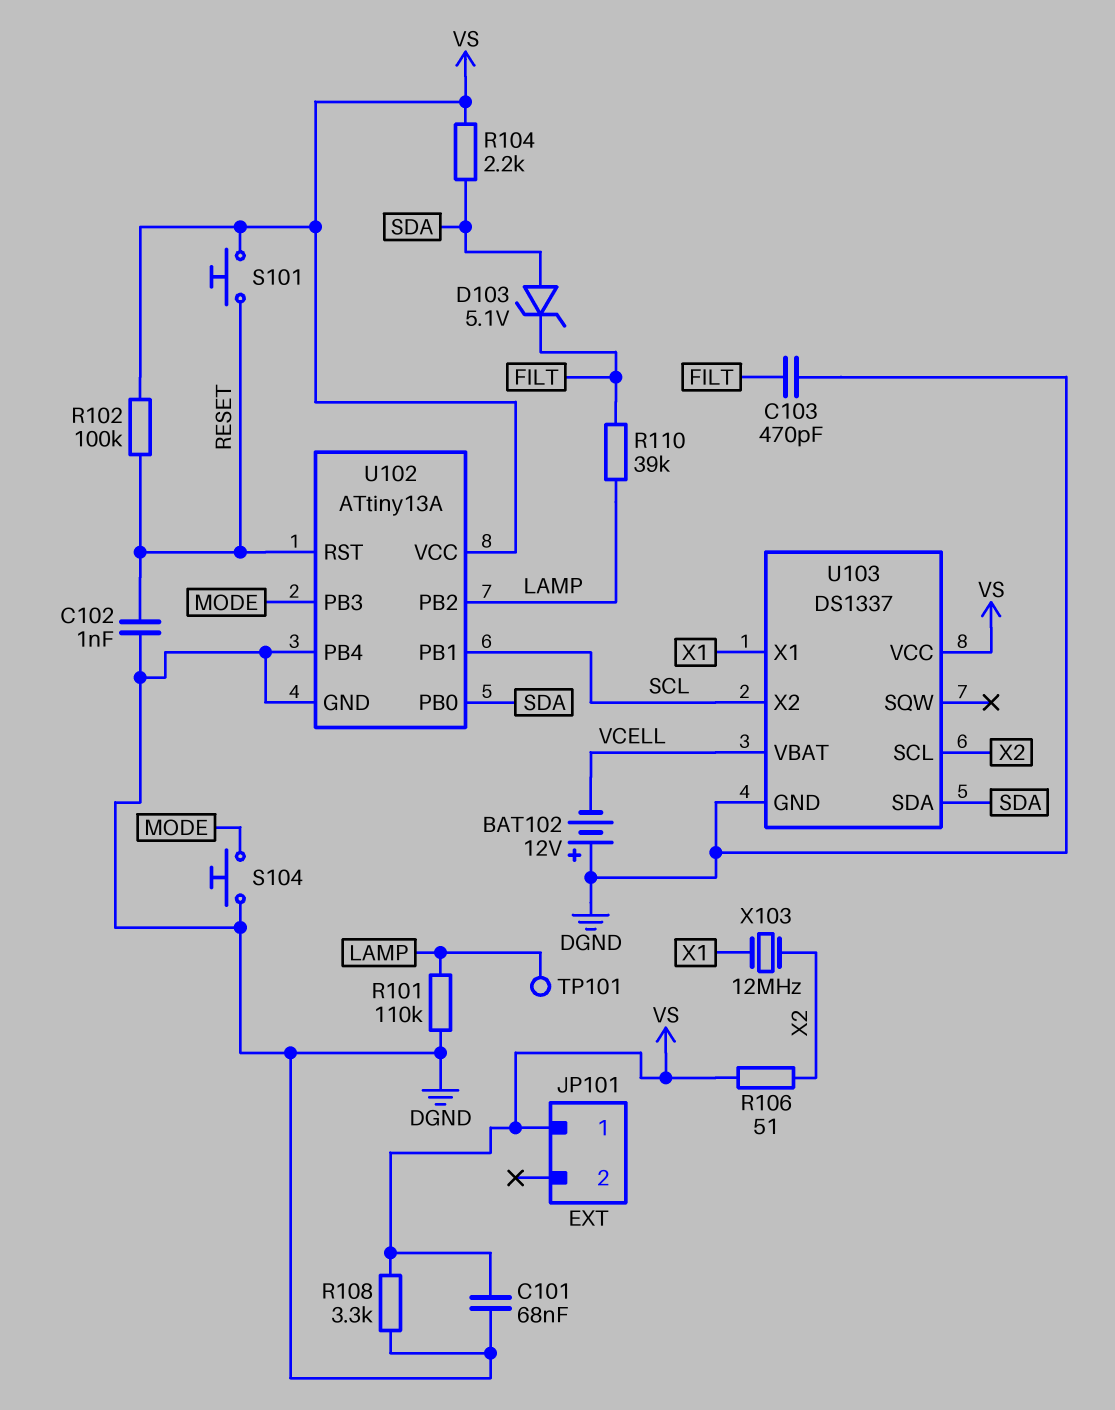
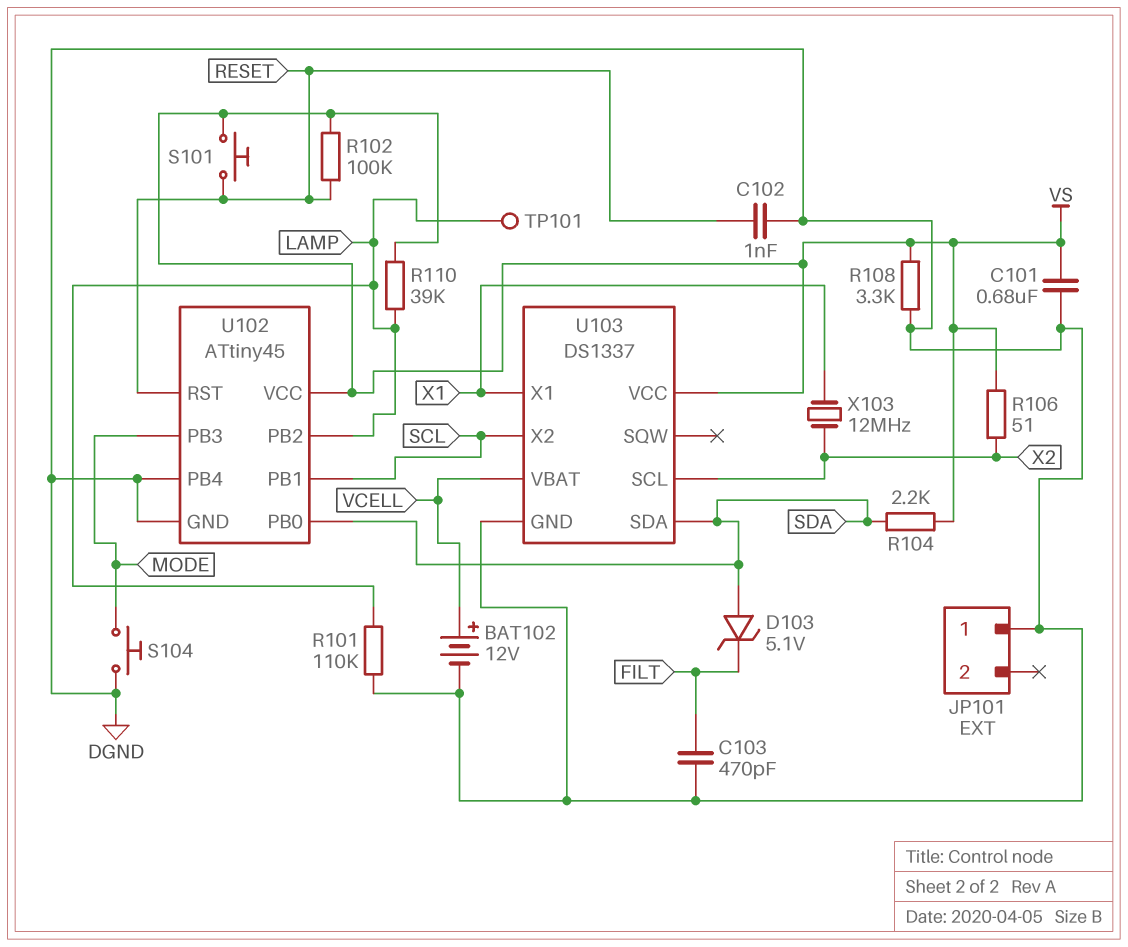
BAT102: 12V (plus DGND, minus VCELL) -> 12V (plus VCELL, minus DGND)
C101: 68nF (DGND, VS) -> 680nF (DGND, VS)
JP101 pin 1: VS -> DGND
R110: 39k (FILT, LAMP) -> 39k (LAMP, VS)
U102: ATtiny13A -> ATtiny45

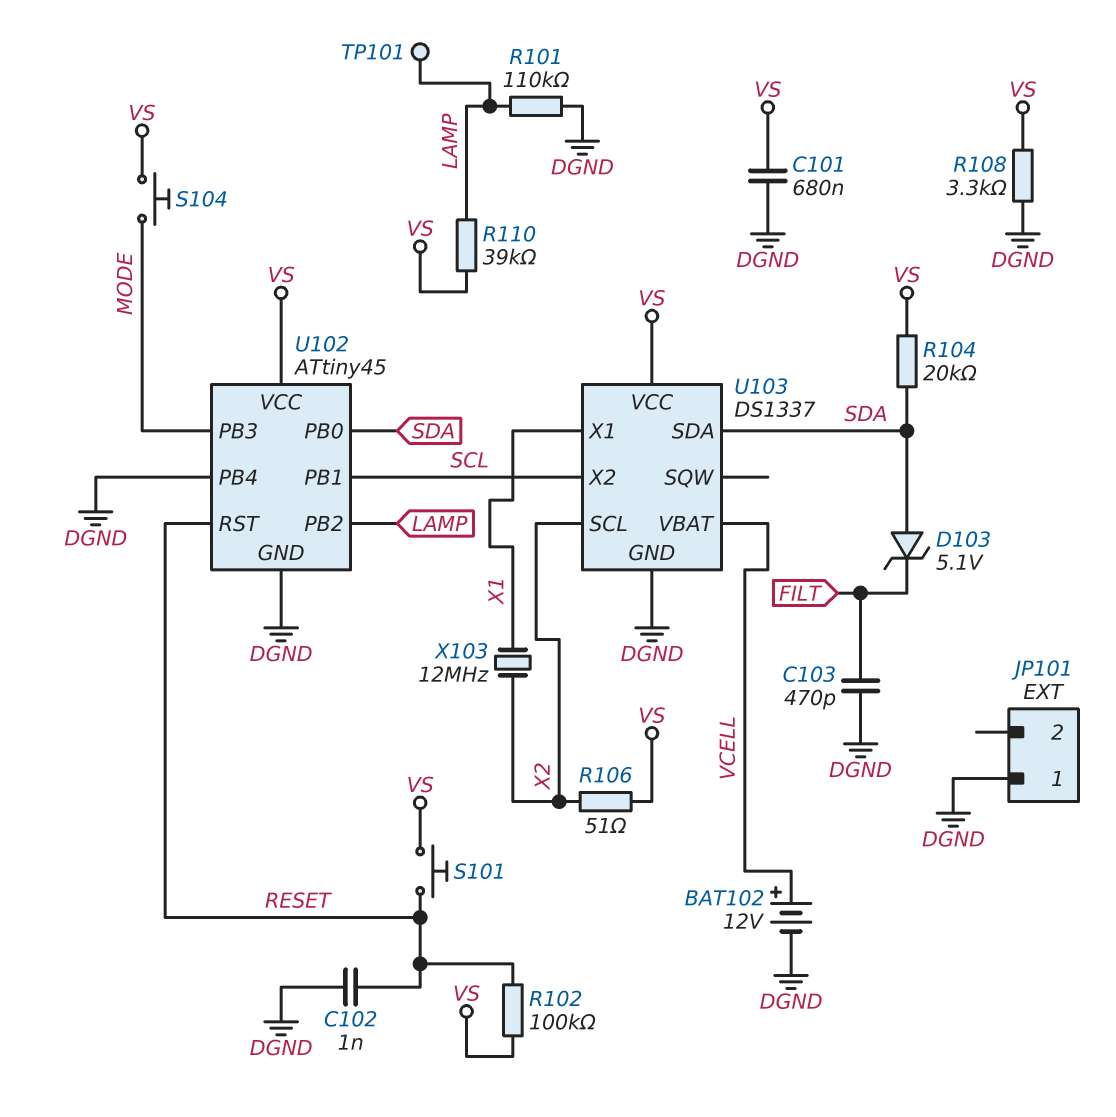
R104: 2.2k (SDA, VS) -> 20k (SDA, VS)
S104: button (DGND, MODE) -> button (MODE, VS)

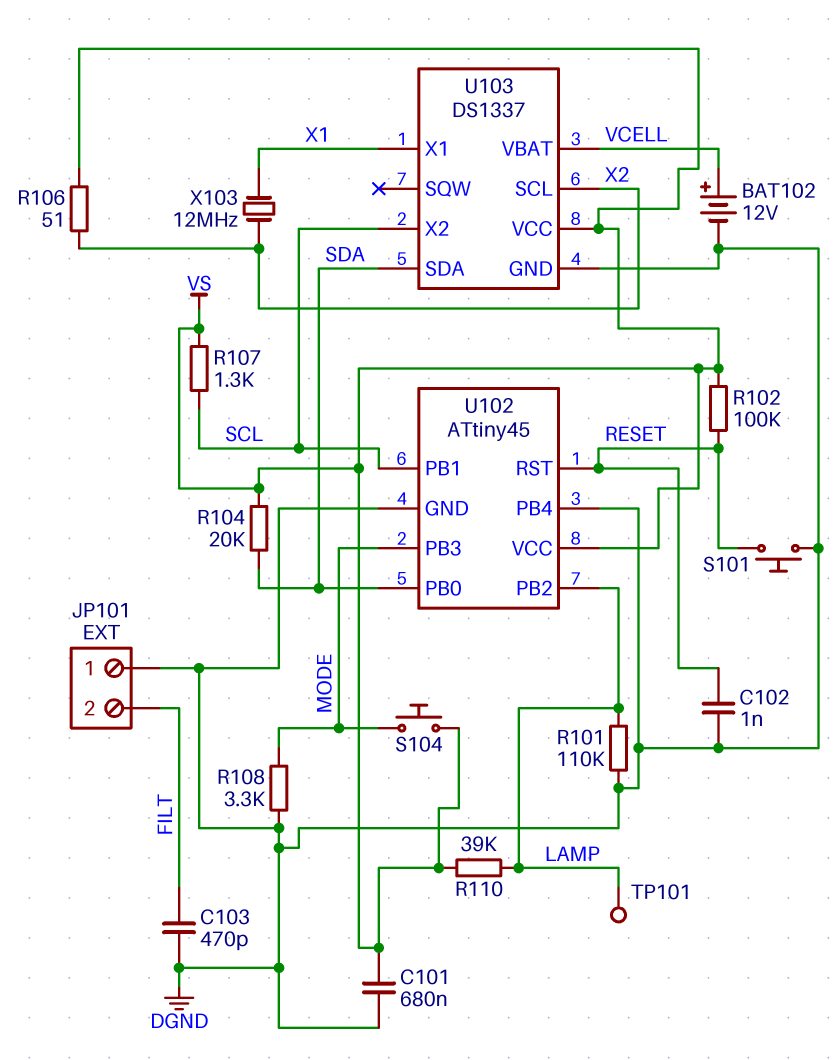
D103: zener 5.1V (A SDA, K FILT) -> none
JP101 pin 2: none -> FILT
R107: none -> 1.3k (SCL, VS)
R108: 3.3k (DGND, VS) -> 3.3k (DGND, MODE)
S101: button (RESET, VS) -> button (DGND, RESET)

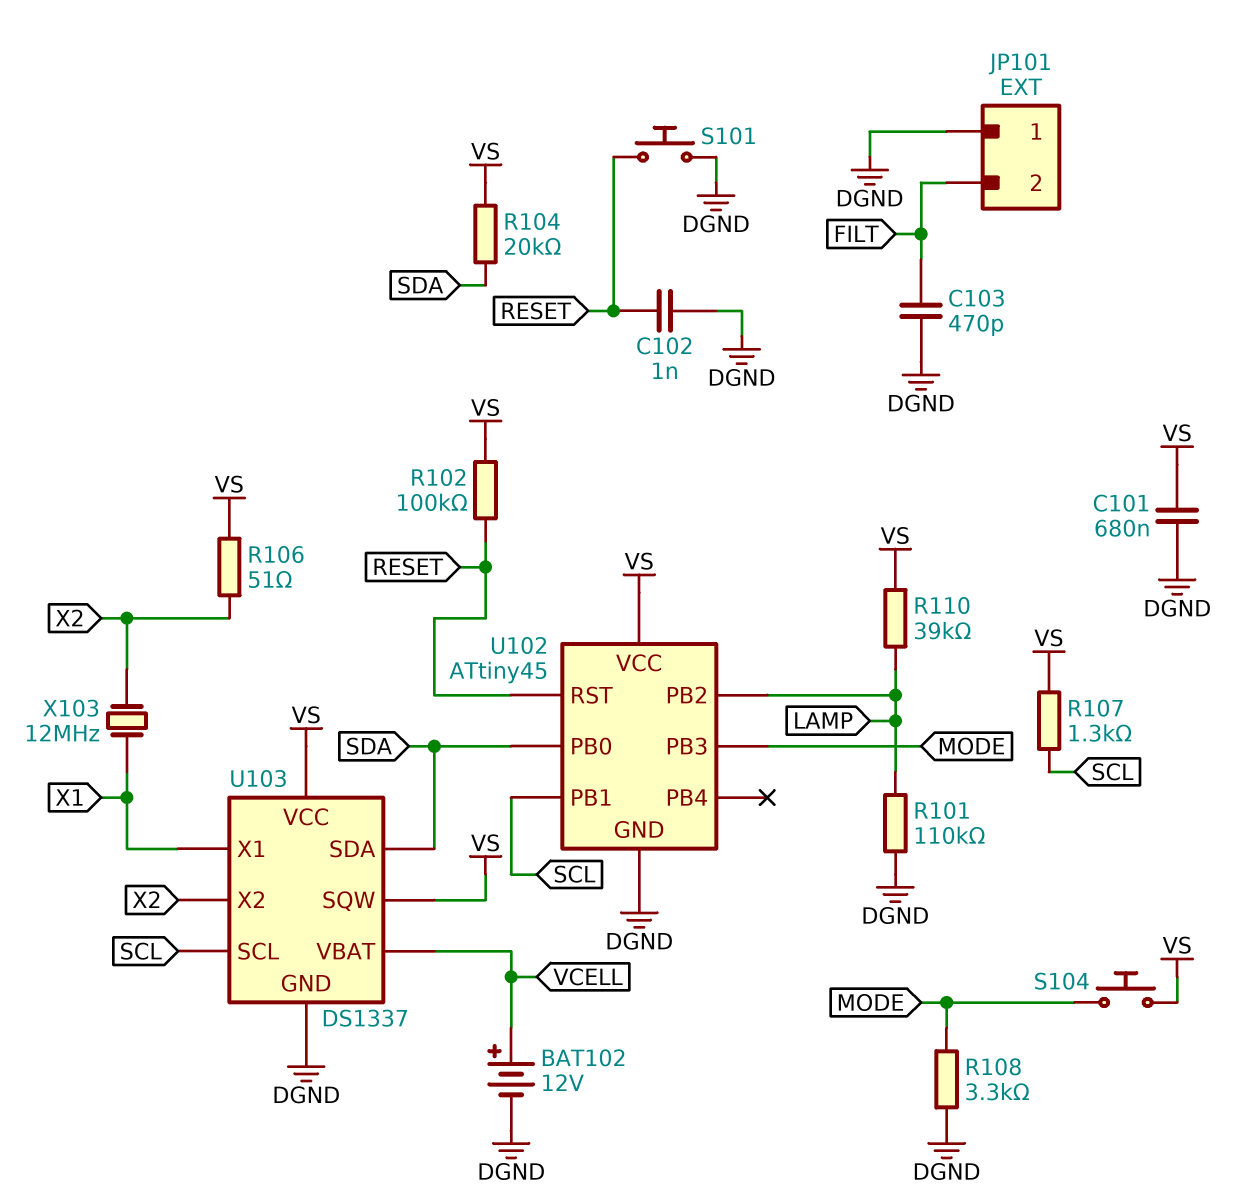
TP101: test point (LAMP) -> none
U102 pin PB4: DGND -> none
U103 pin SCL: X2 -> SCL
U103 pin SQW: none -> VS
U103 pin X2: SCL -> X2

